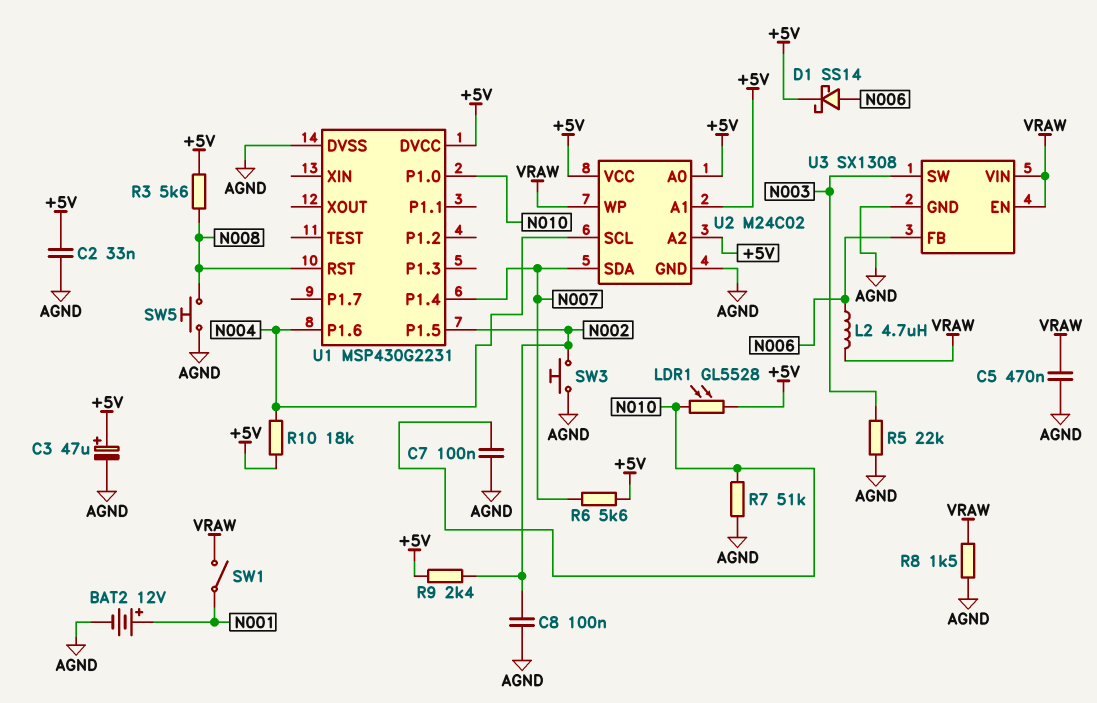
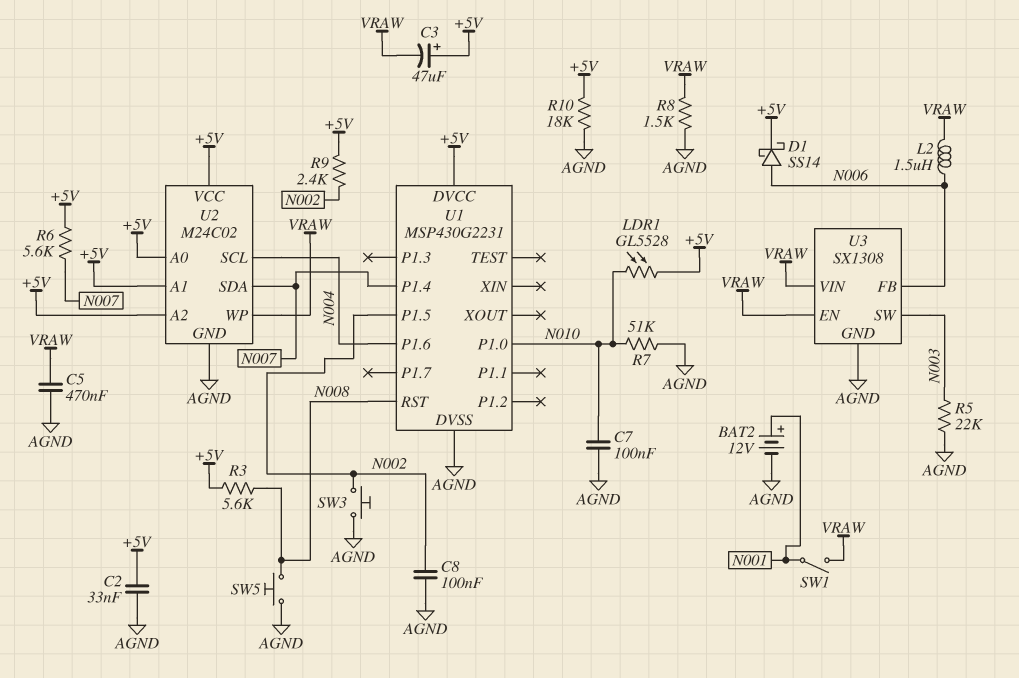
C3: 47uF (plus +5V, minus AGND) -> 47uF (plus +5V, minus VRAW)
L2: 4.7uH (N006, VRAW) -> 1.5uH (N006, VRAW)
R10: 18k (+5V, N004) -> 18k (+5V, AGND)

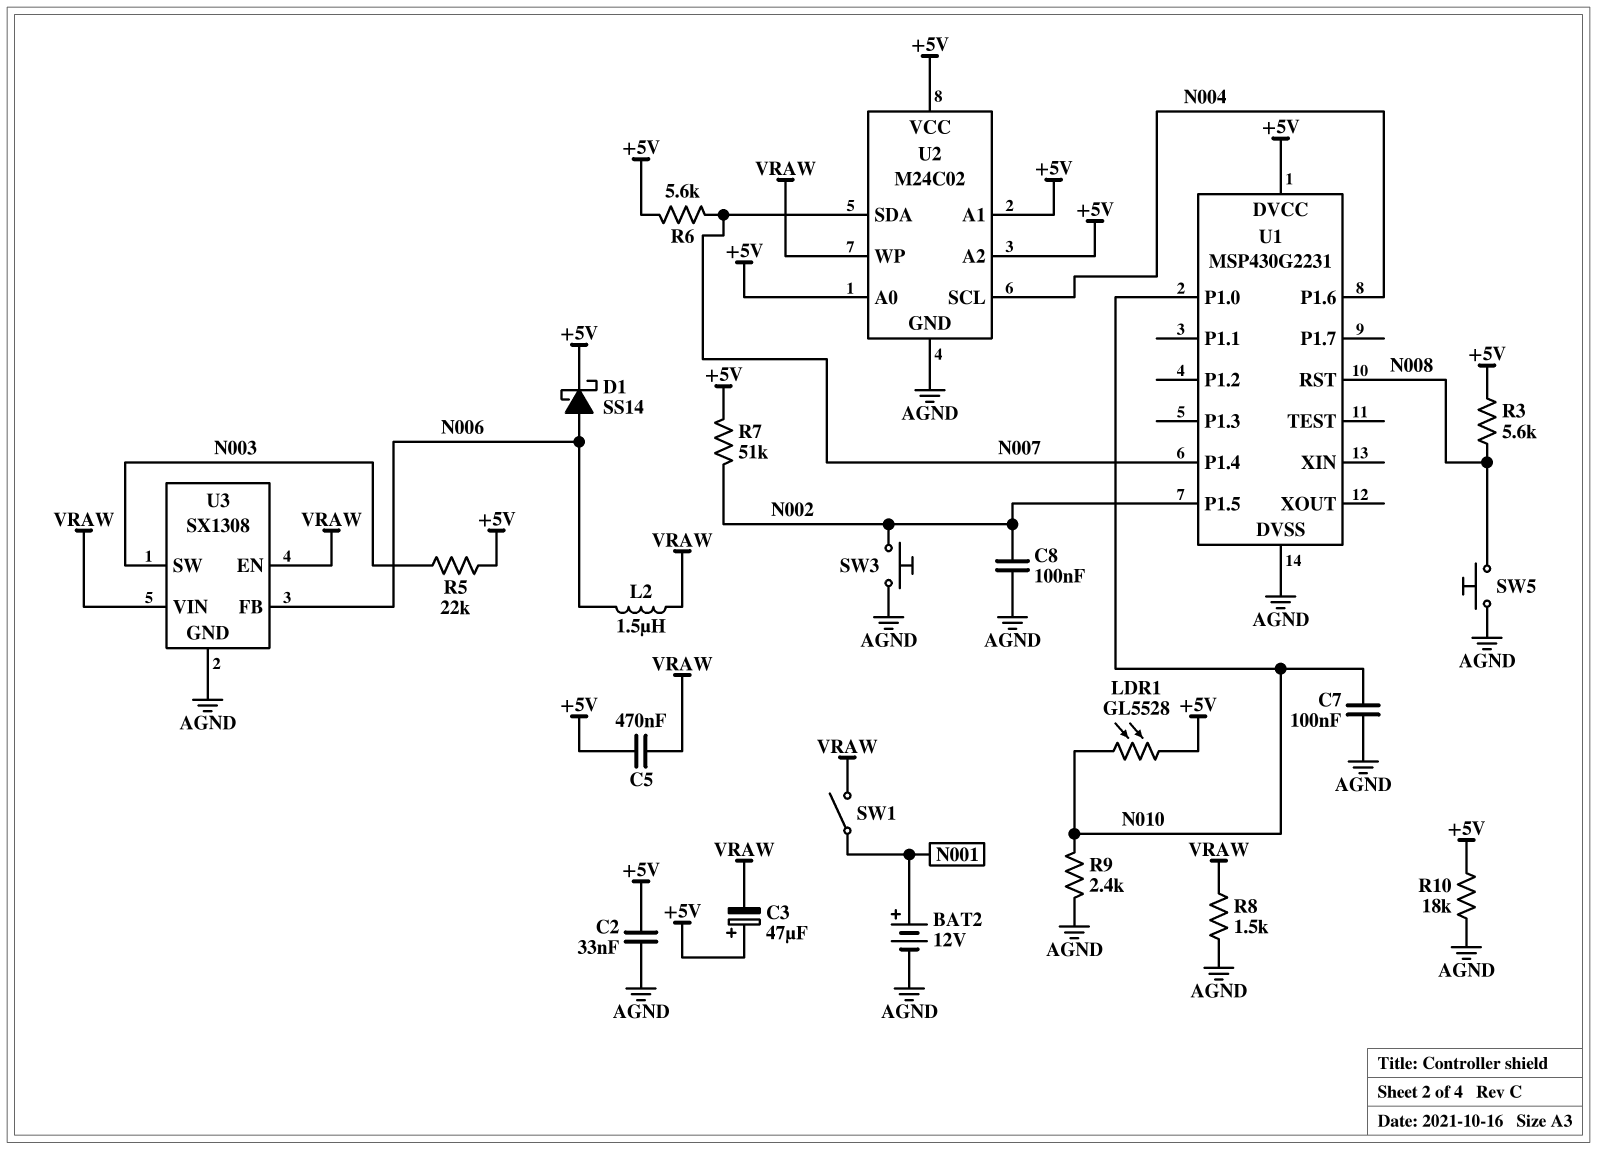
C5: 470nF (AGND, VRAW) -> 470nF (+5V, VRAW)
R5: 22k (AGND, N003) -> 22k (+5V, N003)
R7: 51k (AGND, N010) -> 51k (+5V, N002)
R9: 2.4k (+5V, N002) -> 2.4k (AGND, N010)

